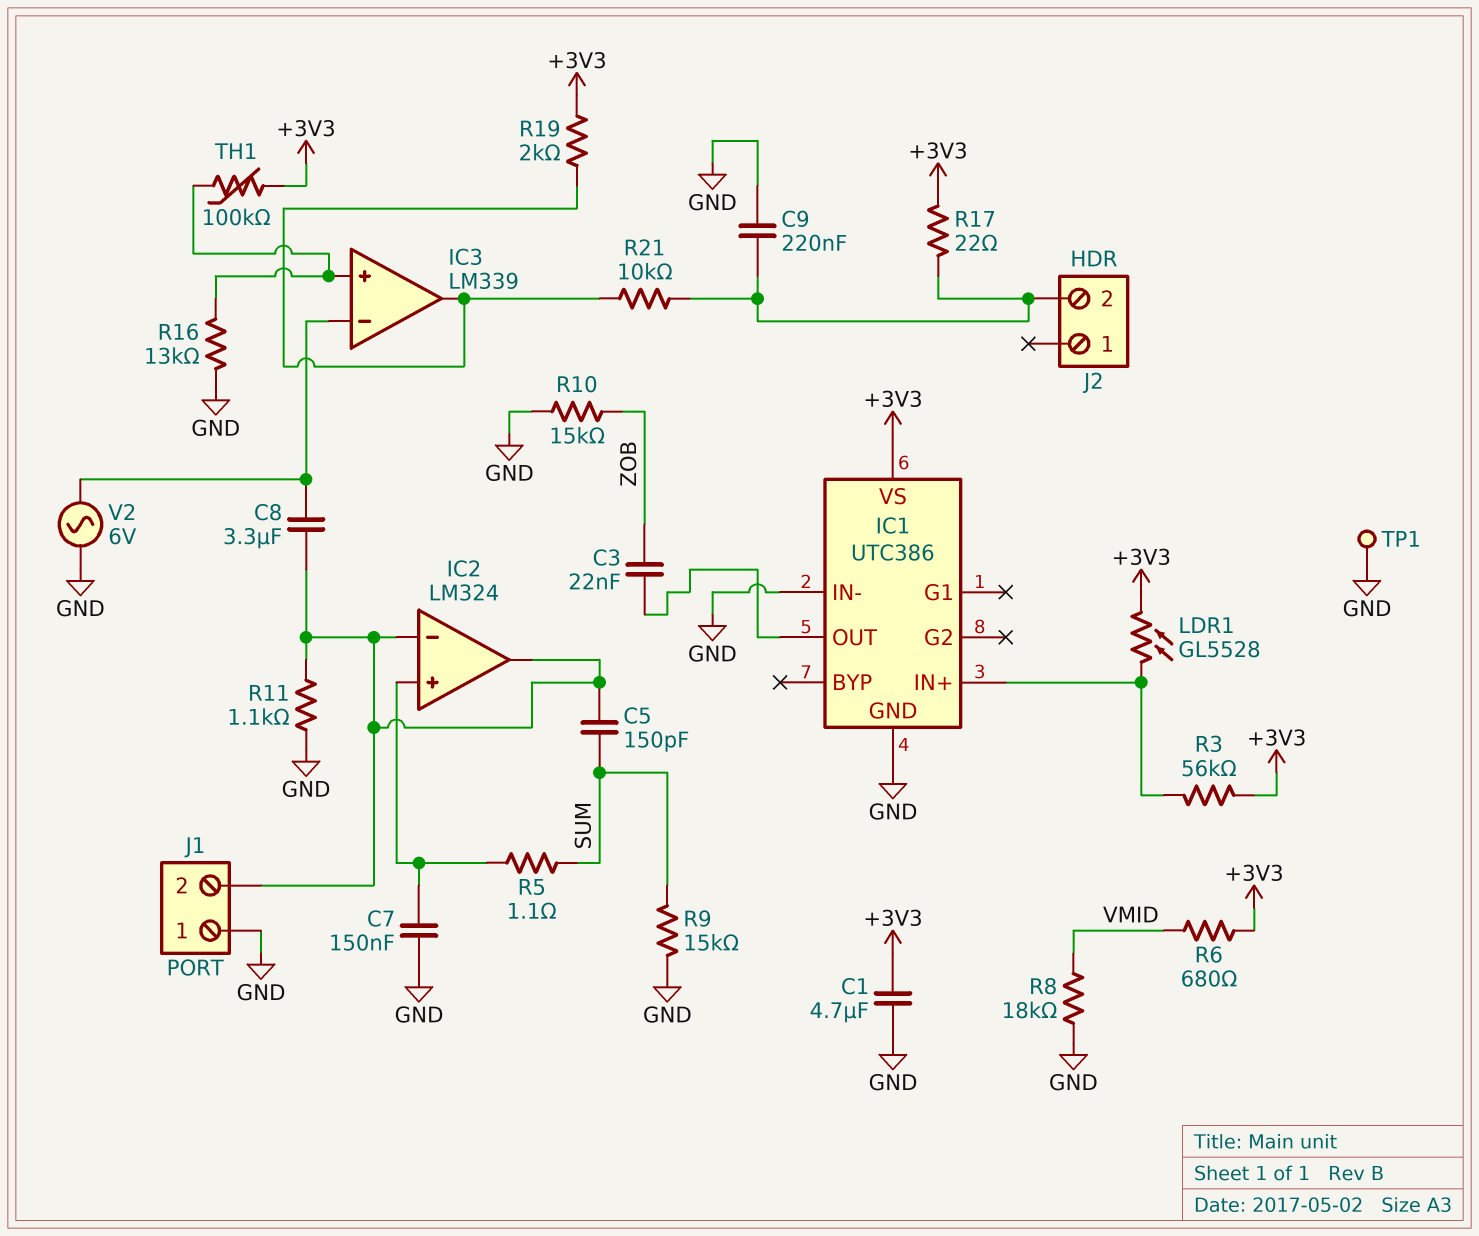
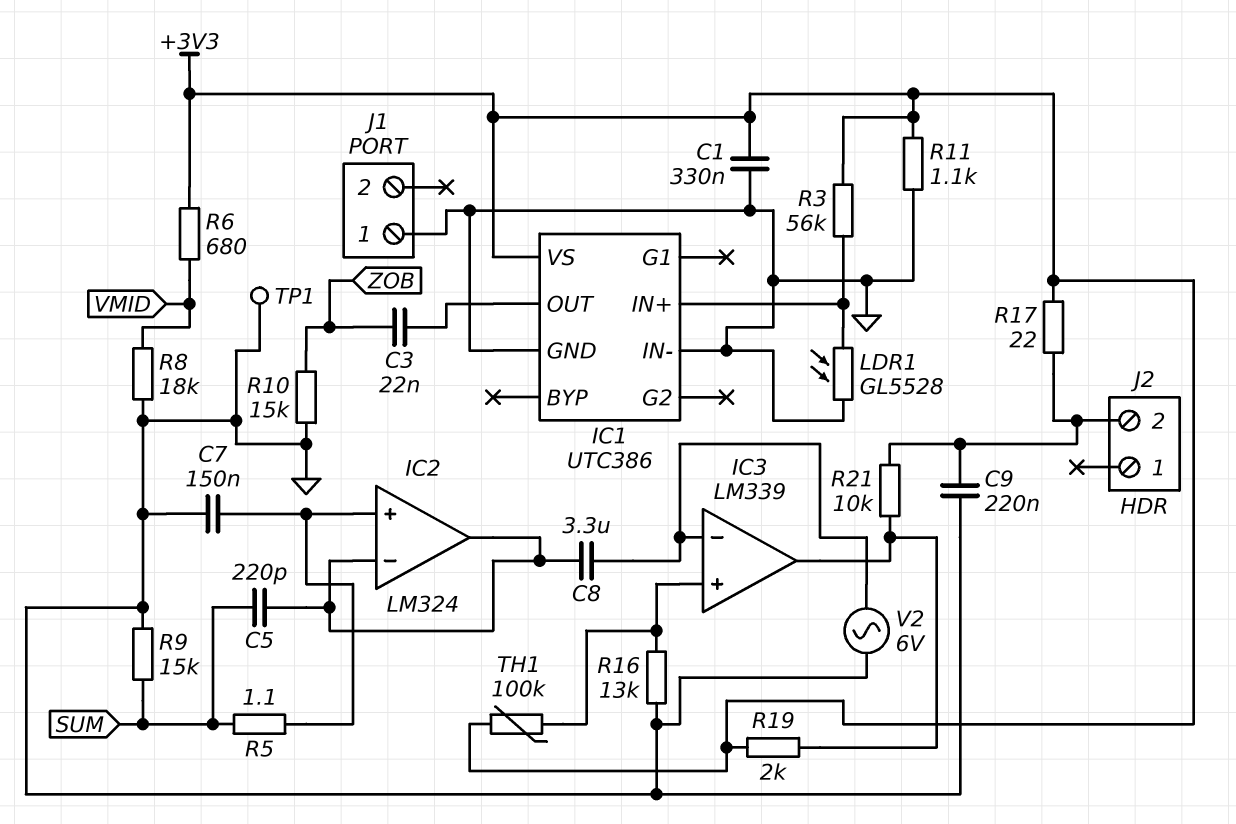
C1: 4.7uF (+3V3, GND) -> 330nF (+3V3, GND)
C5: 150pF (IC2/in-, SUM) -> 220pF (IC2/in-, SUM)
J1 pin 2: IC2/in- -> none
LDR1: GL5528 (+3V3, IC1/IN+) -> GL5528 (GND, IC1/IN+)
R11: 1.1k (GND, IC2/in-) -> 1.1k (+3V3, GND)

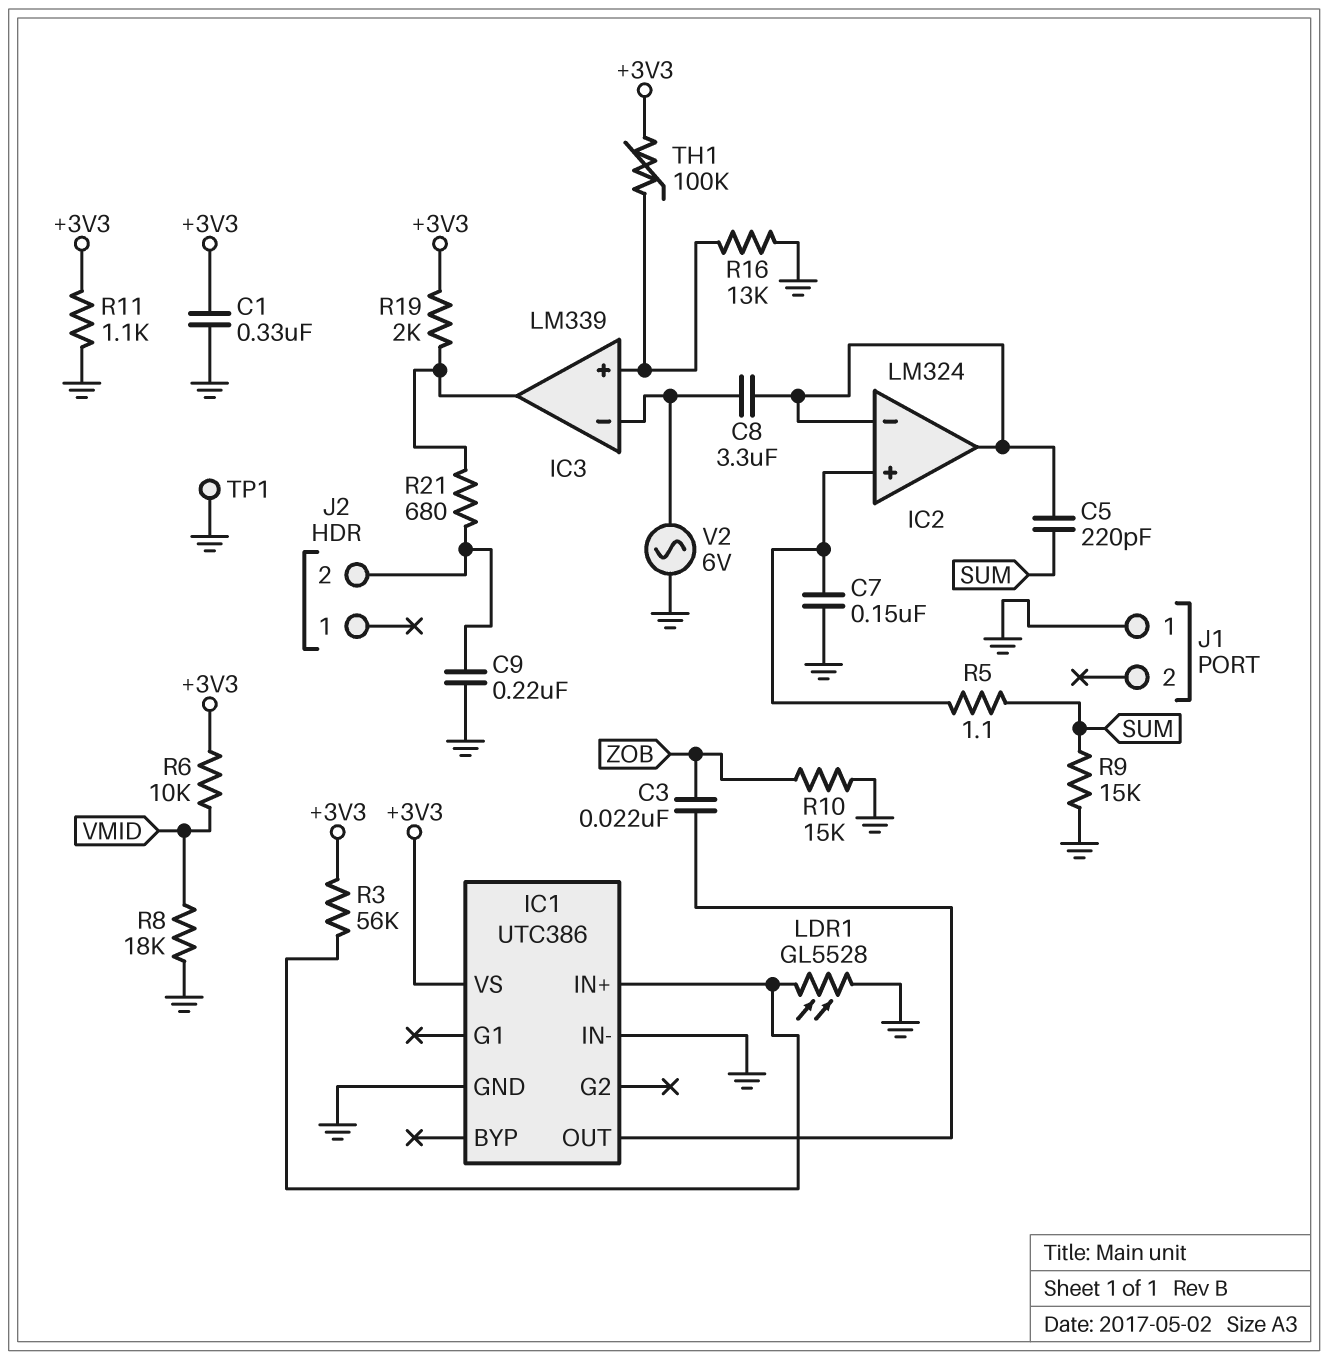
R6: 680 (+3V3, VMID) -> 10k (+3V3, VMID)
R17: 22 (+3V3, J2/2) -> none
R21: 10k (IC3/out, J2/2) -> 680 (IC3/out, J2/2)

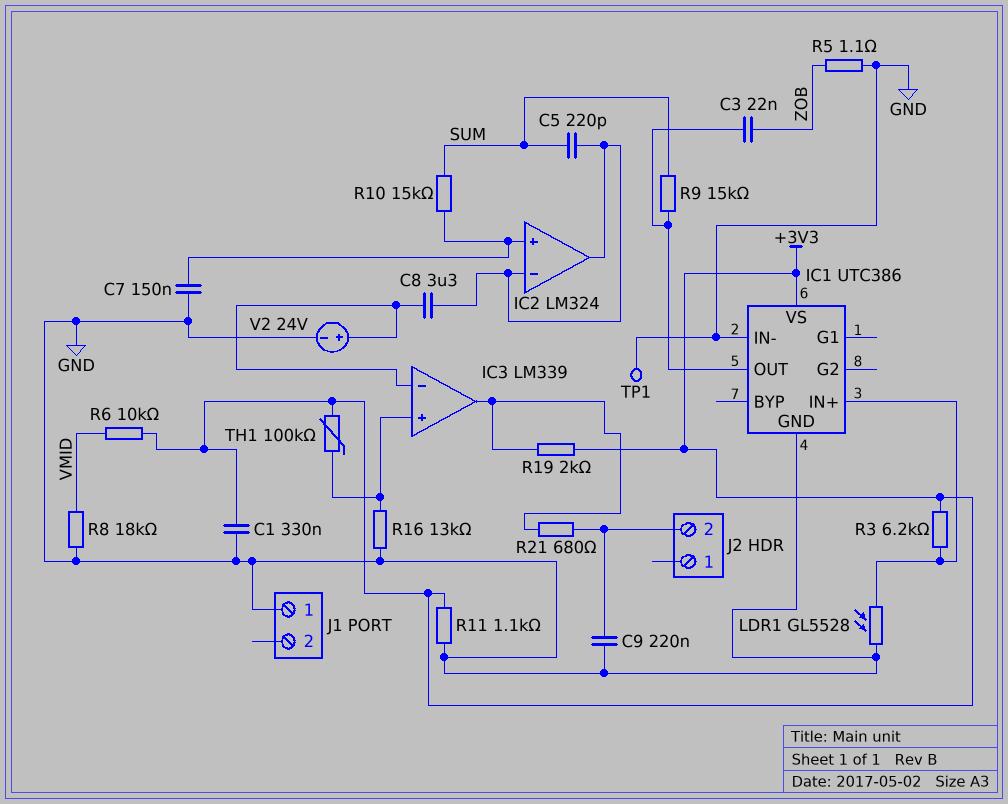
R3: 56k (+3V3, IC1/IN+) -> 6.2k (+3V3, IC1/IN+)
R5: 1.1 (IC2/in+, SUM) -> 1.1 (GND, ZOB)
R9: 15k (GND, SUM) -> 15k (IC1/OUT, SUM)
R10: 15k (GND, ZOB) -> 15k (IC2/in+, SUM)
V2: AC 6V (GND, IC3/in-) -> 24V (plus IC3/in-, minus GND)

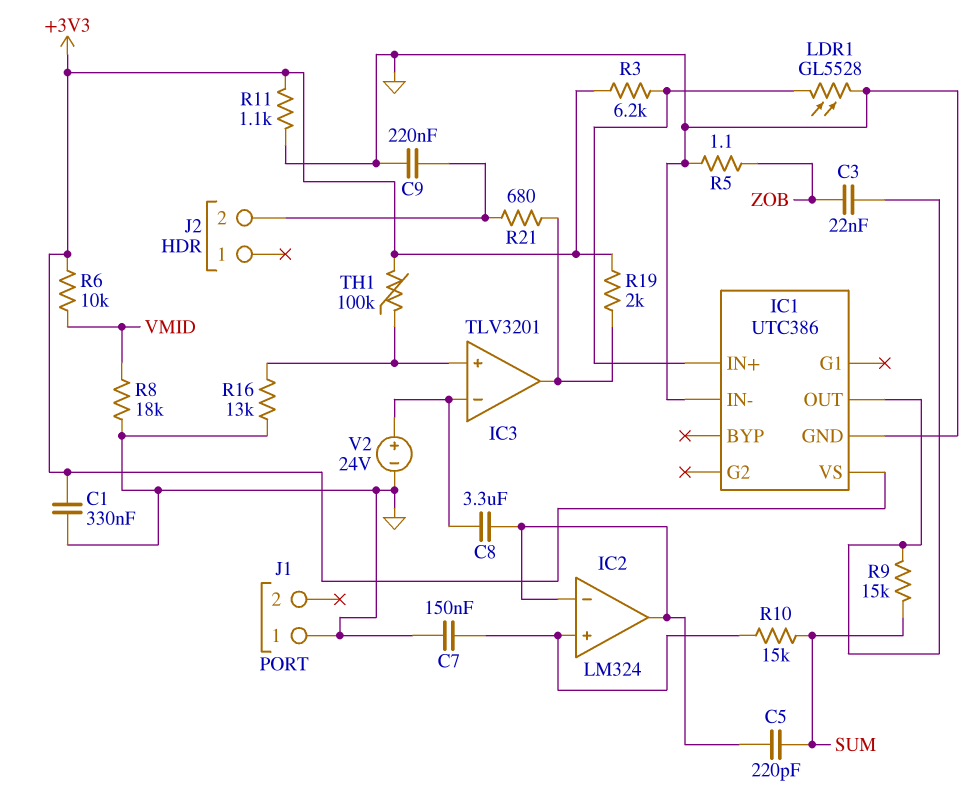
IC3: LM339 -> TLV3201
TP1: test point (GND) -> none

